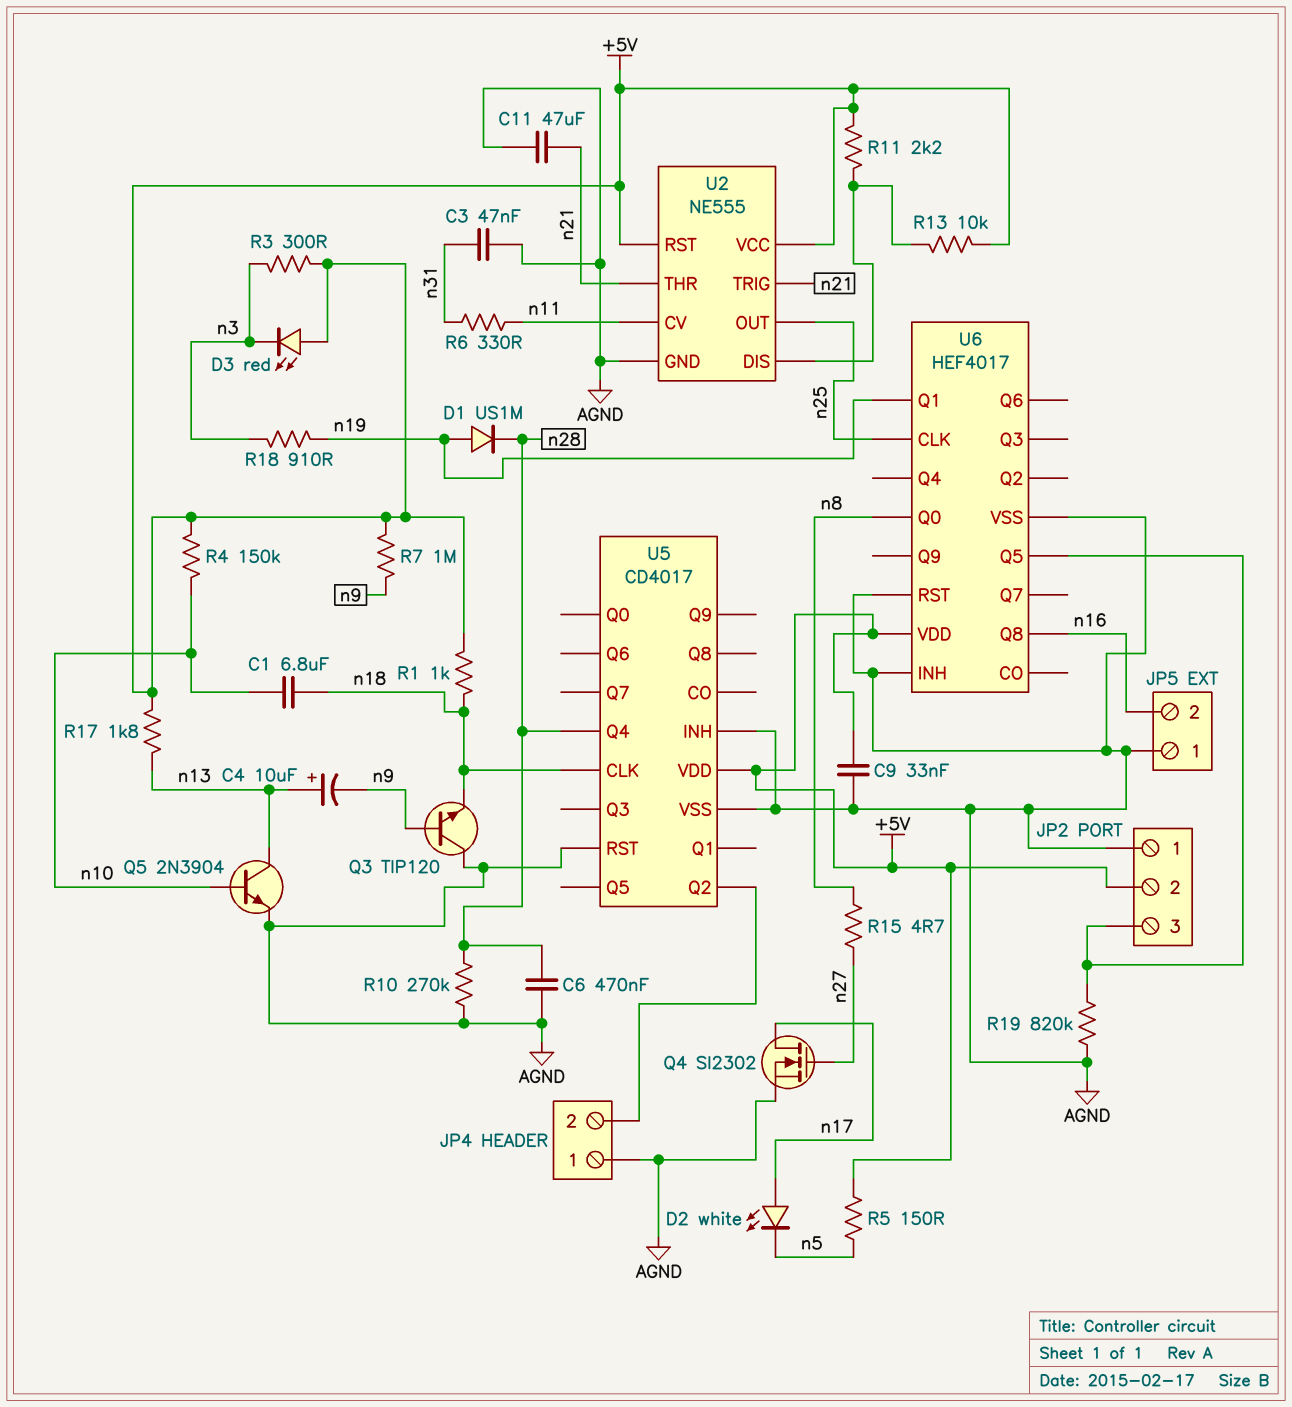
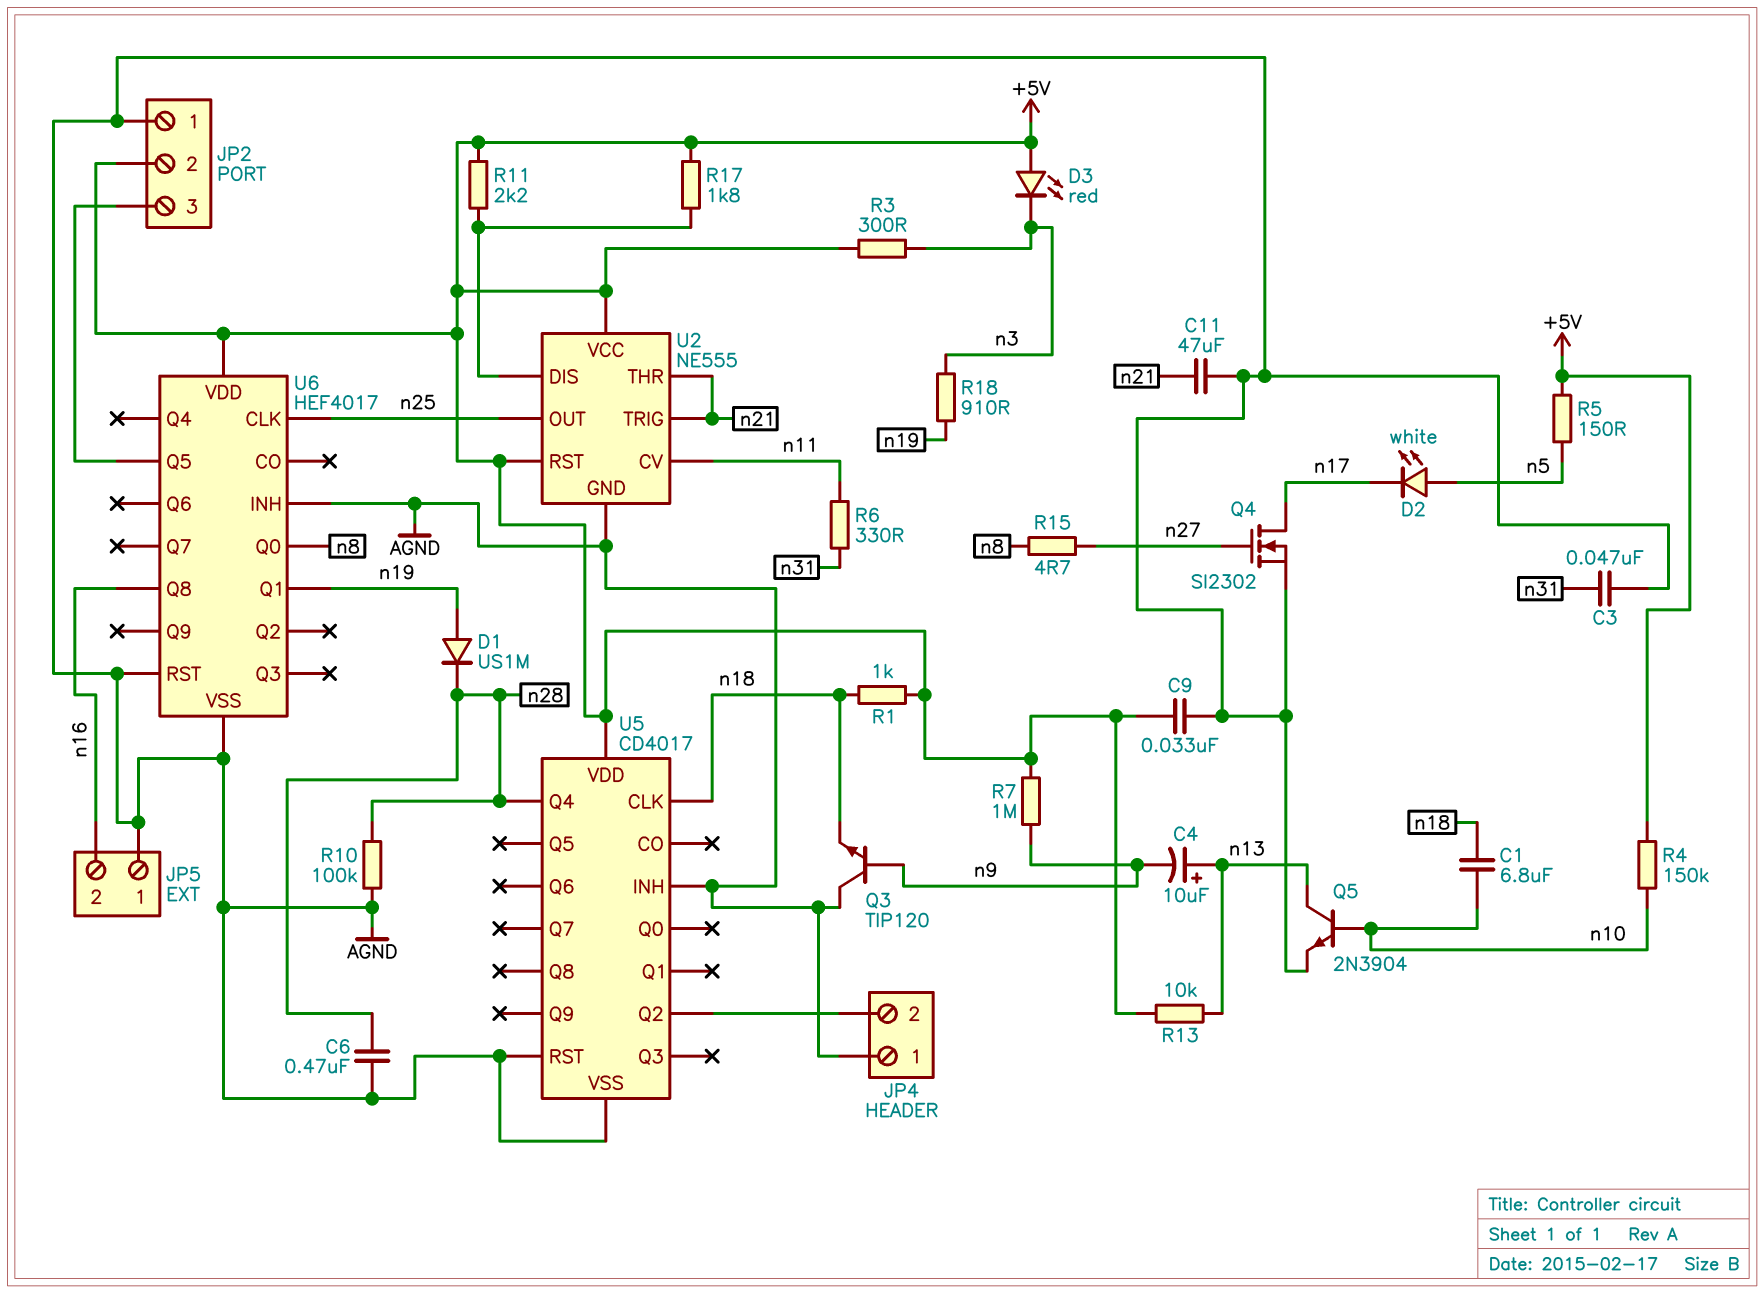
D2: LED white (A n17, K n5) -> LED white (A n5, K n17)
R10: 270k (AGND, n28) -> 100k (AGND, n28)
R13: 10k (+5V, U2/DIS) -> 10k (+5V, n13)
R17: 1.8k (+5V, n13) -> 1.8k (+5V, U2/DIS)
R19: 820k (AGND, JP2/3) -> none

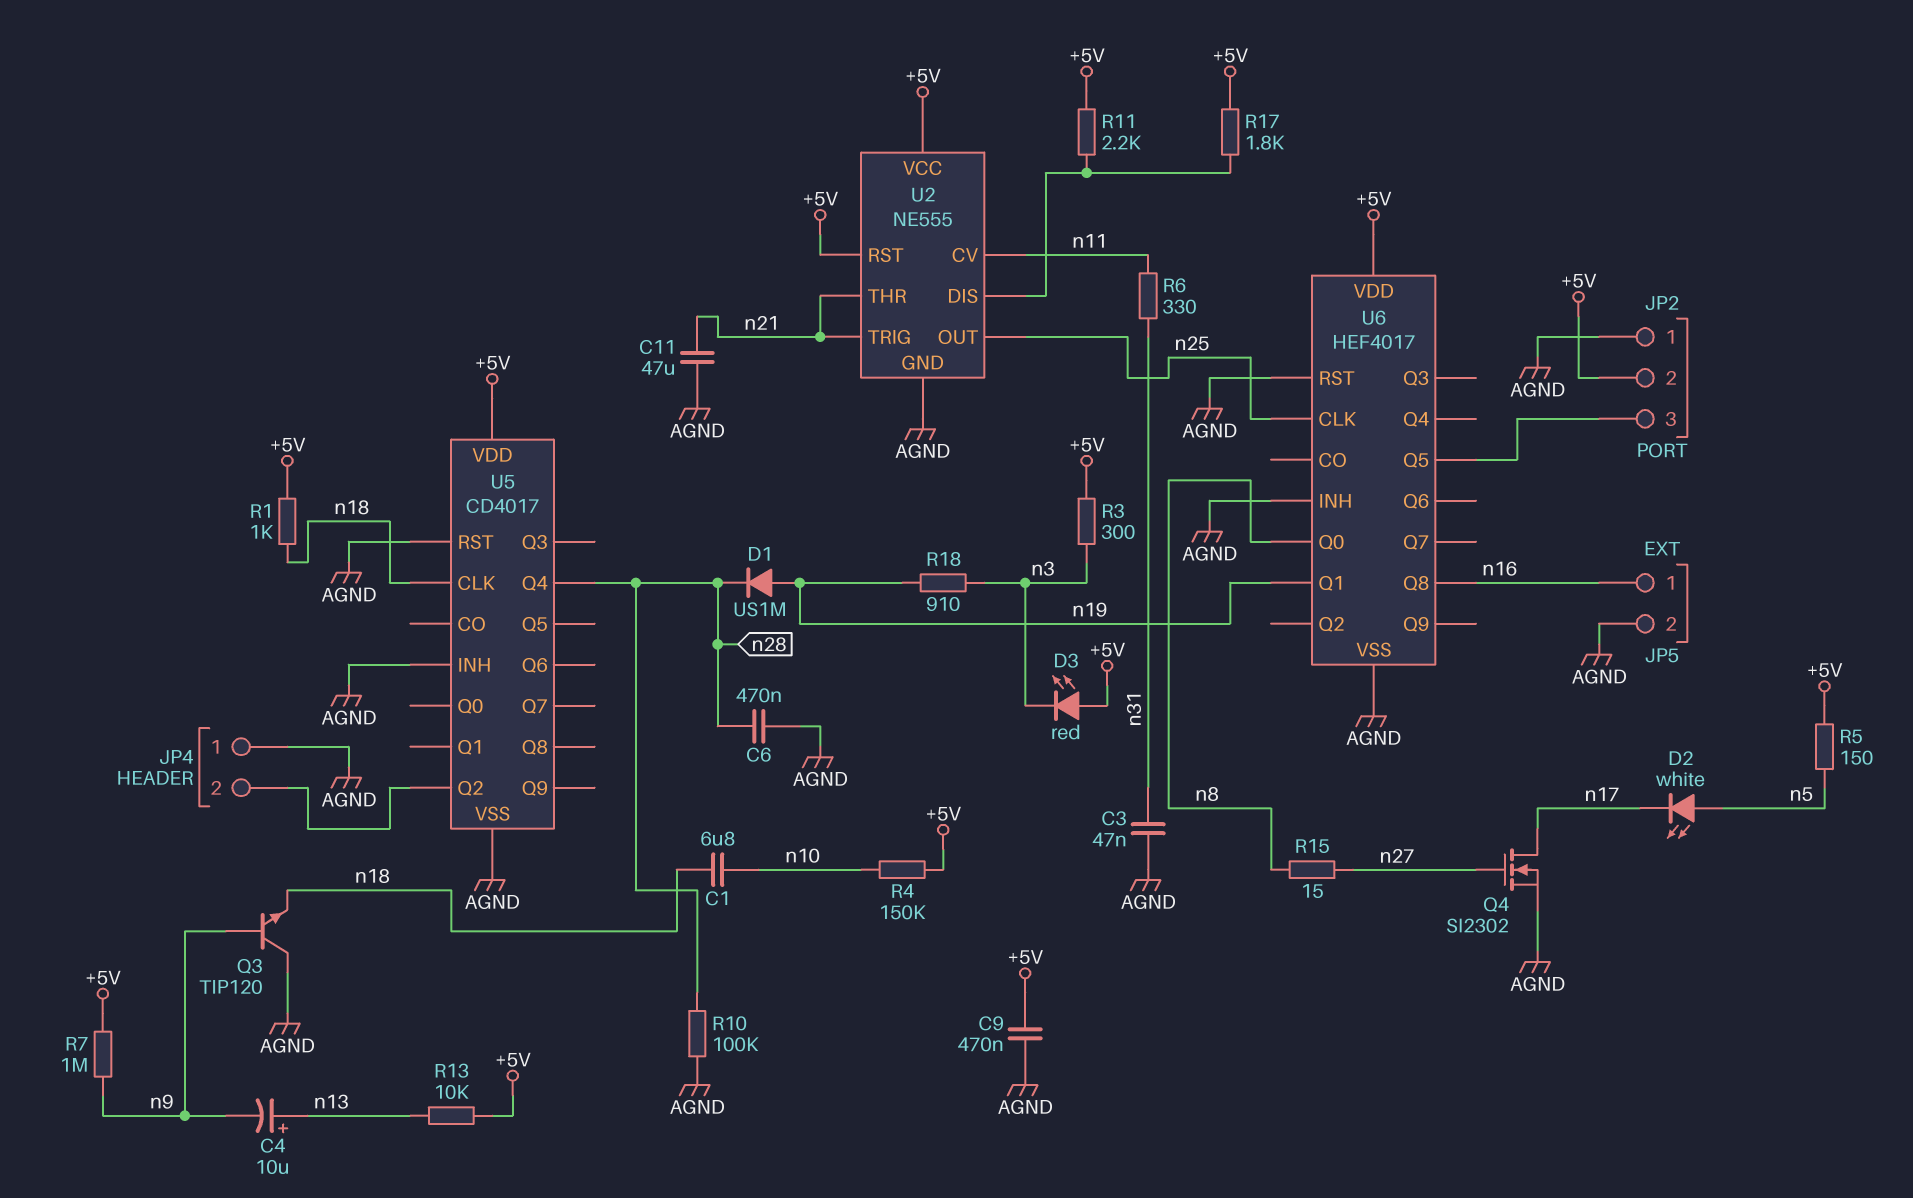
C9: 33nF (+5V, AGND) -> 470nF (+5V, AGND)
JP5 pin 1: AGND -> n16
JP5 pin 2: n16 -> AGND
Q5: NPN 2N3904 (B n10, C n13, E AGND) -> none
R15: 4.7 (n8, n27) -> 15 (n8, n27)

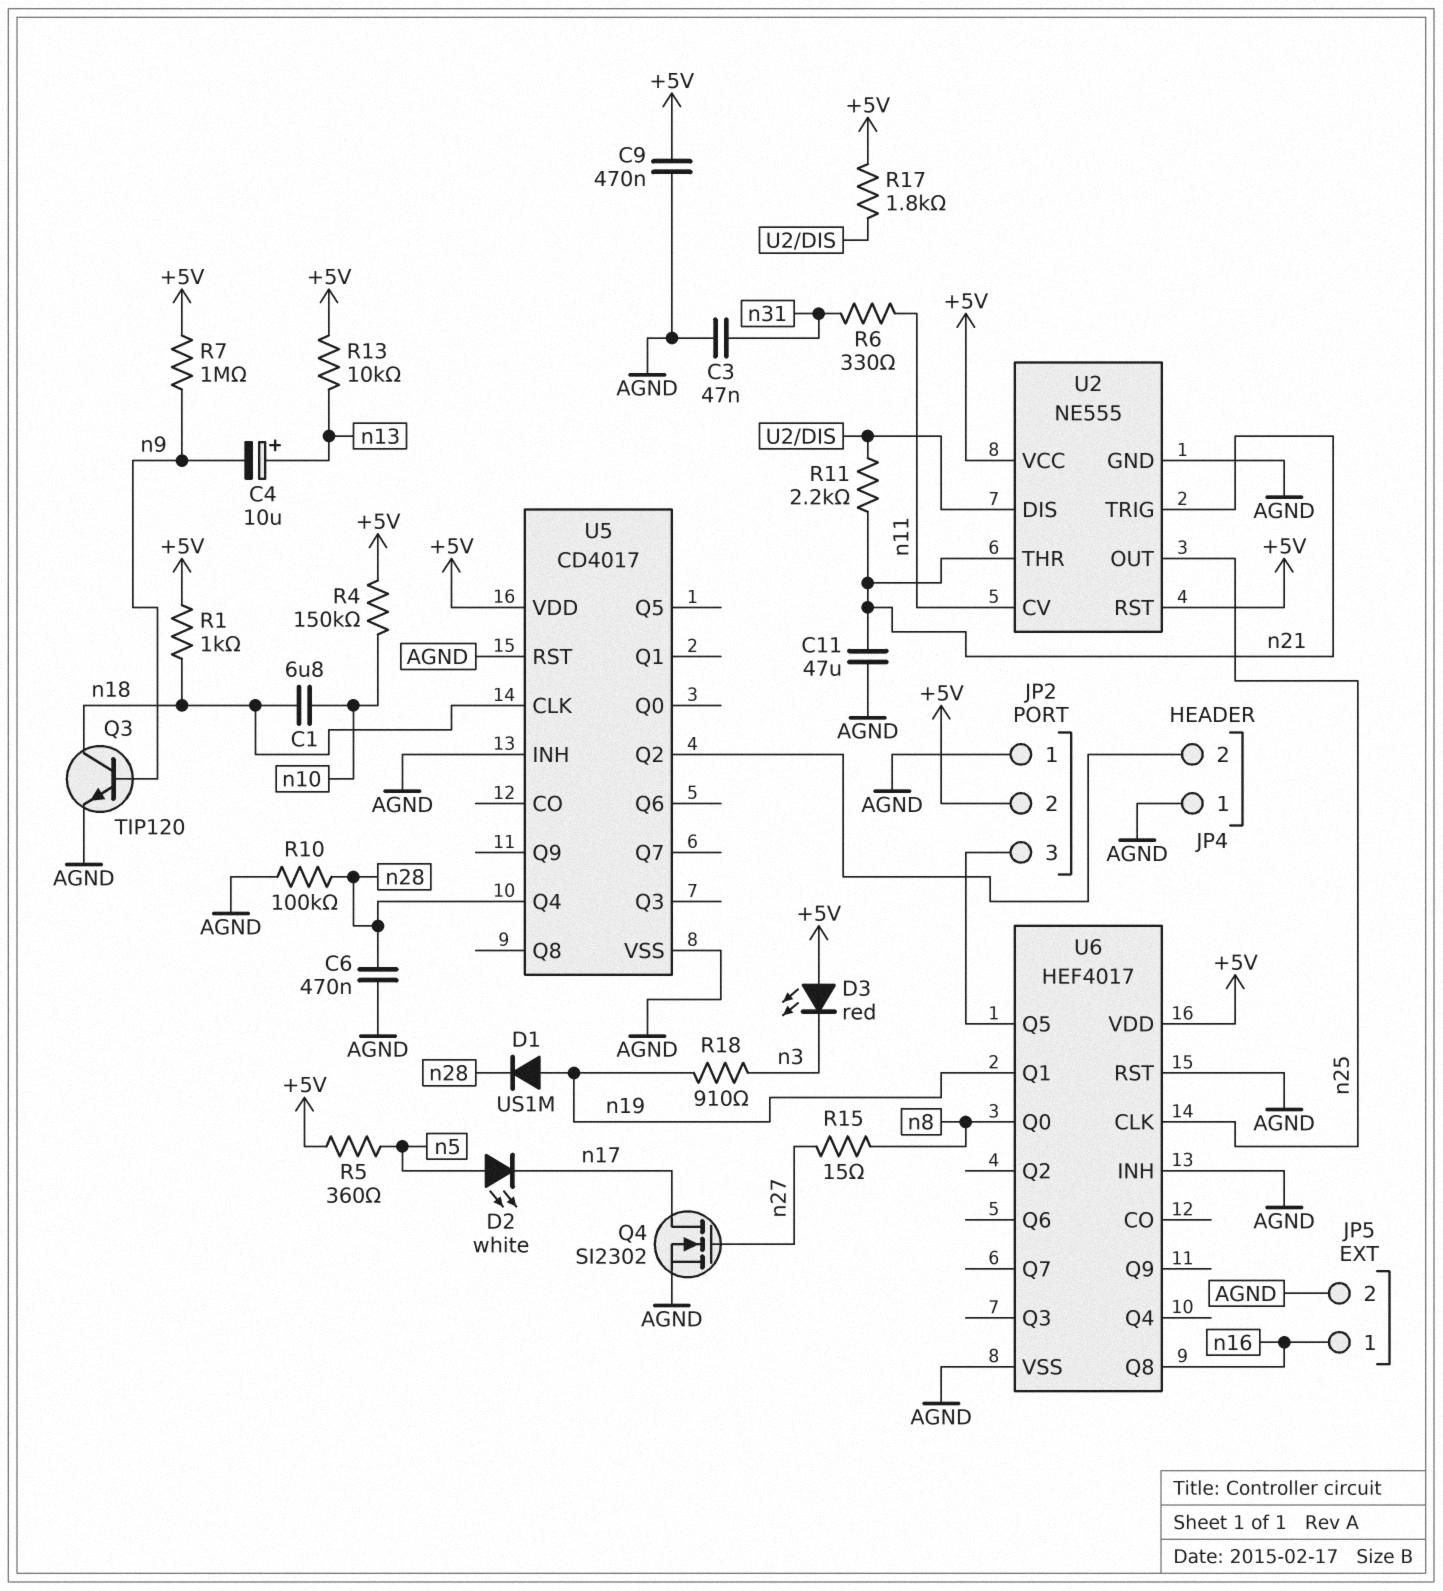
Q3: NPN TIP120 (B n9, C AGND, E n18) -> NPN TIP120 (B n9, C n18, E AGND)
R3: 300 (+5V, n3) -> none
R5: 150 (+5V, n5) -> 360 (+5V, n5)
R11: 2.2k (+5V, U2/DIS) -> 2.2k (U2/DIS, n21)

